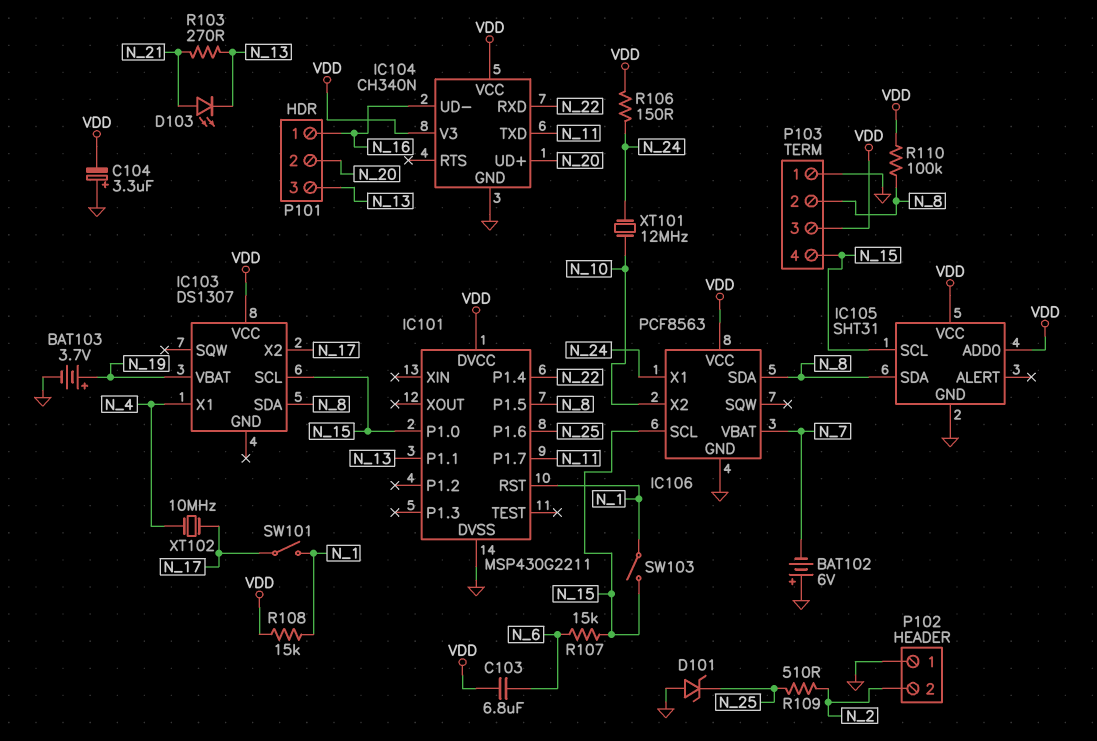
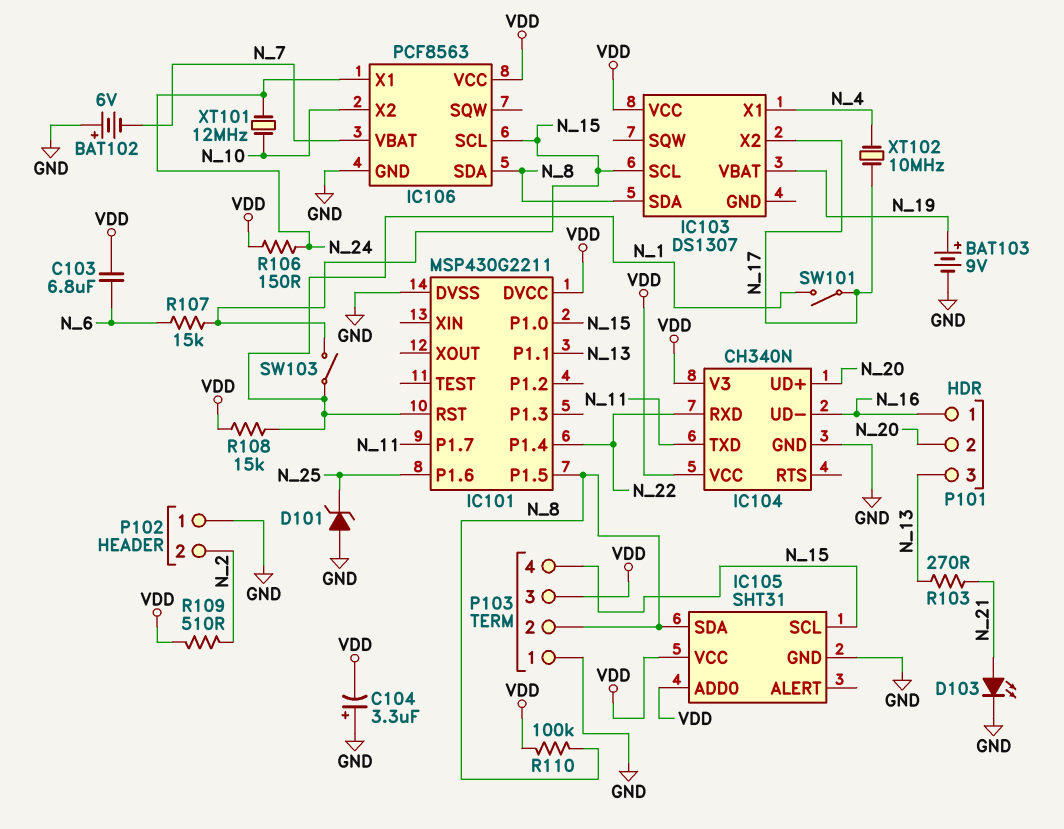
BAT103: 3.7V (plus N_19, minus GND) -> 9V (plus N_19, minus GND)
D103: LED (A N_21, K N_13) -> LED (A N_21, K GND)
R109: 510 (N_2, N_25) -> 510 (N_2, VDD)

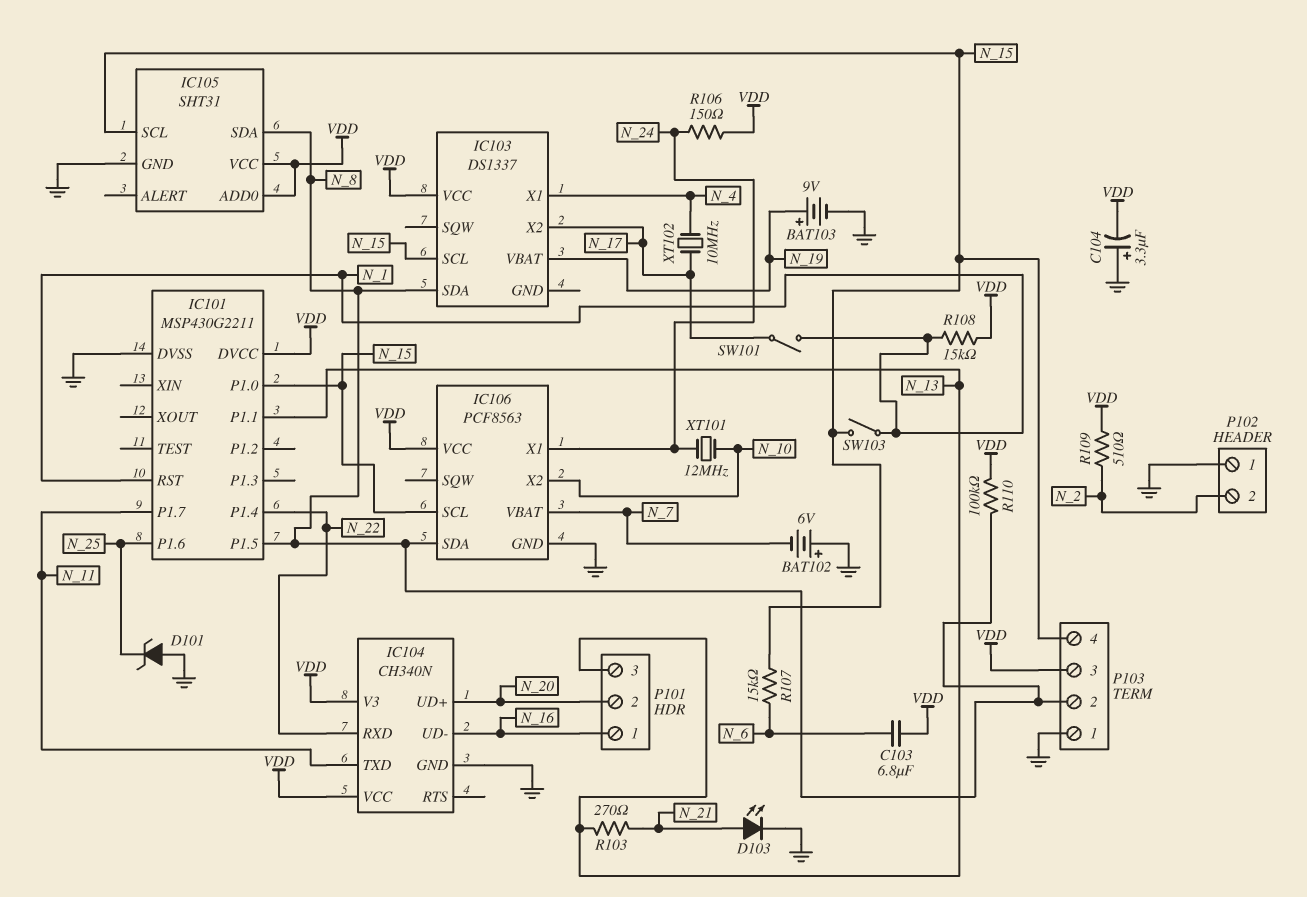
IC103: DS1307 -> DS1337

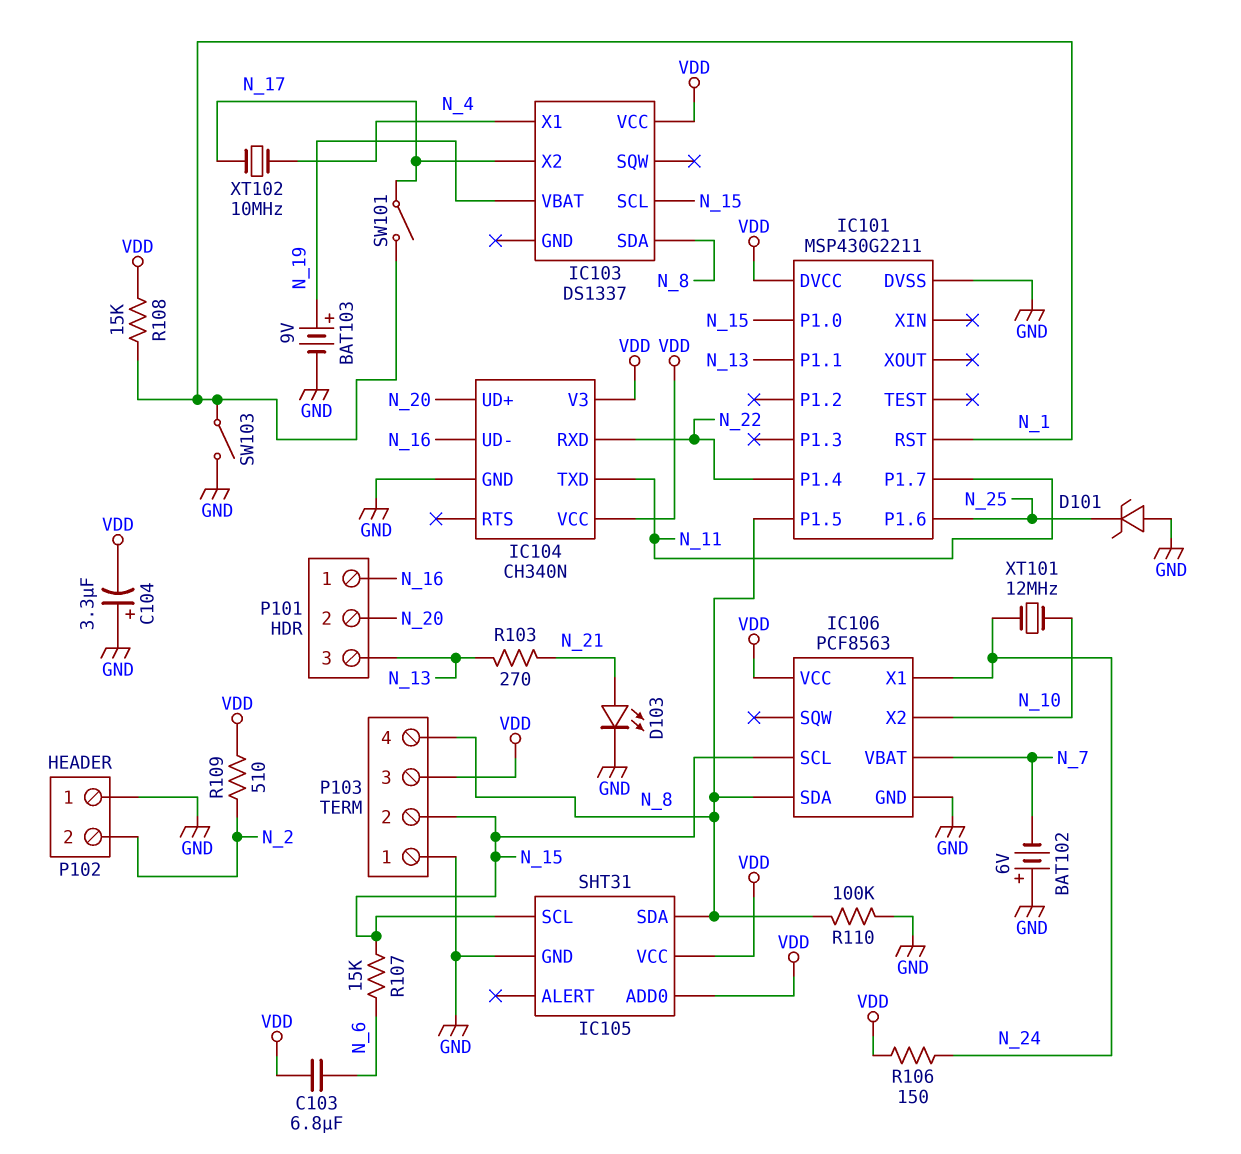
P103 pin 2: N_8 -> N_15
P103 pin 4: N_15 -> N_8
R110: 100k (N_8, VDD) -> 100k (GND, N_8)
SW103: switch (N_1, N_15) -> switch (GND, N_1)

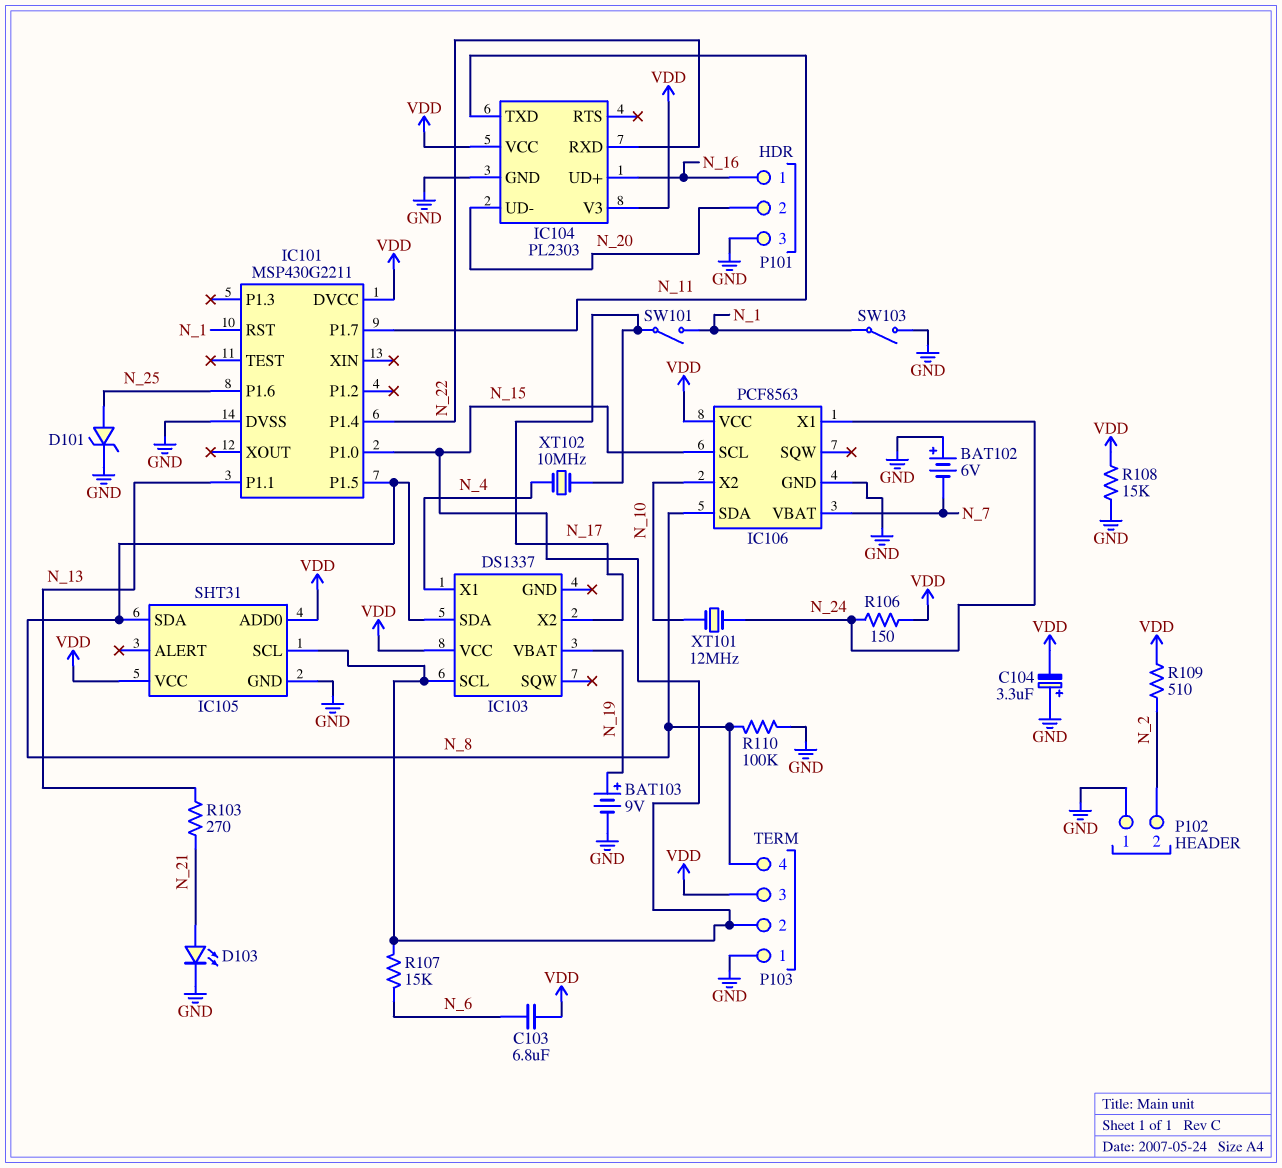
D101: zener (A GND, K N_25) -> zener (A N_25, K GND)
IC104: CH340N -> PL2303
IC104 pin UD+: N_20 -> N_16
IC104 pin UD-: N_16 -> N_20
P101 pin 3: N_13 -> GND
R108: 15k (N_1, VDD) -> 15k (GND, VDD)

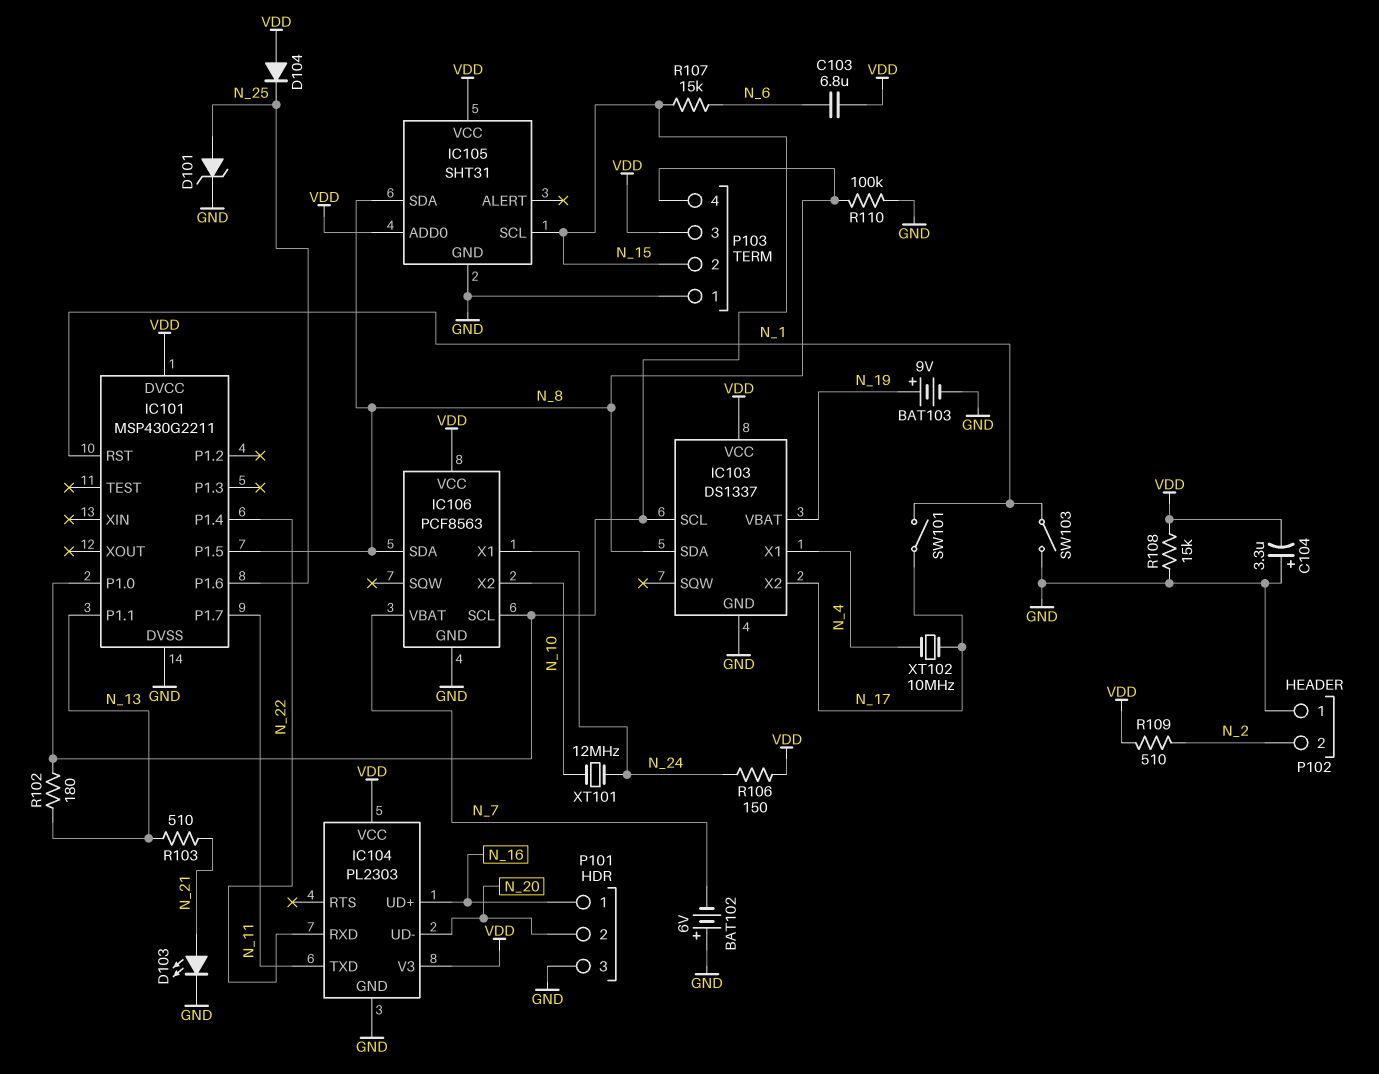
D104: none -> diode (A VDD, K N_25)
IC103 pin GND: none -> GND
R102: none -> 180 (N_13, N_15)
R103: 270 (N_13, N_21) -> 510 (N_13, N_21)

